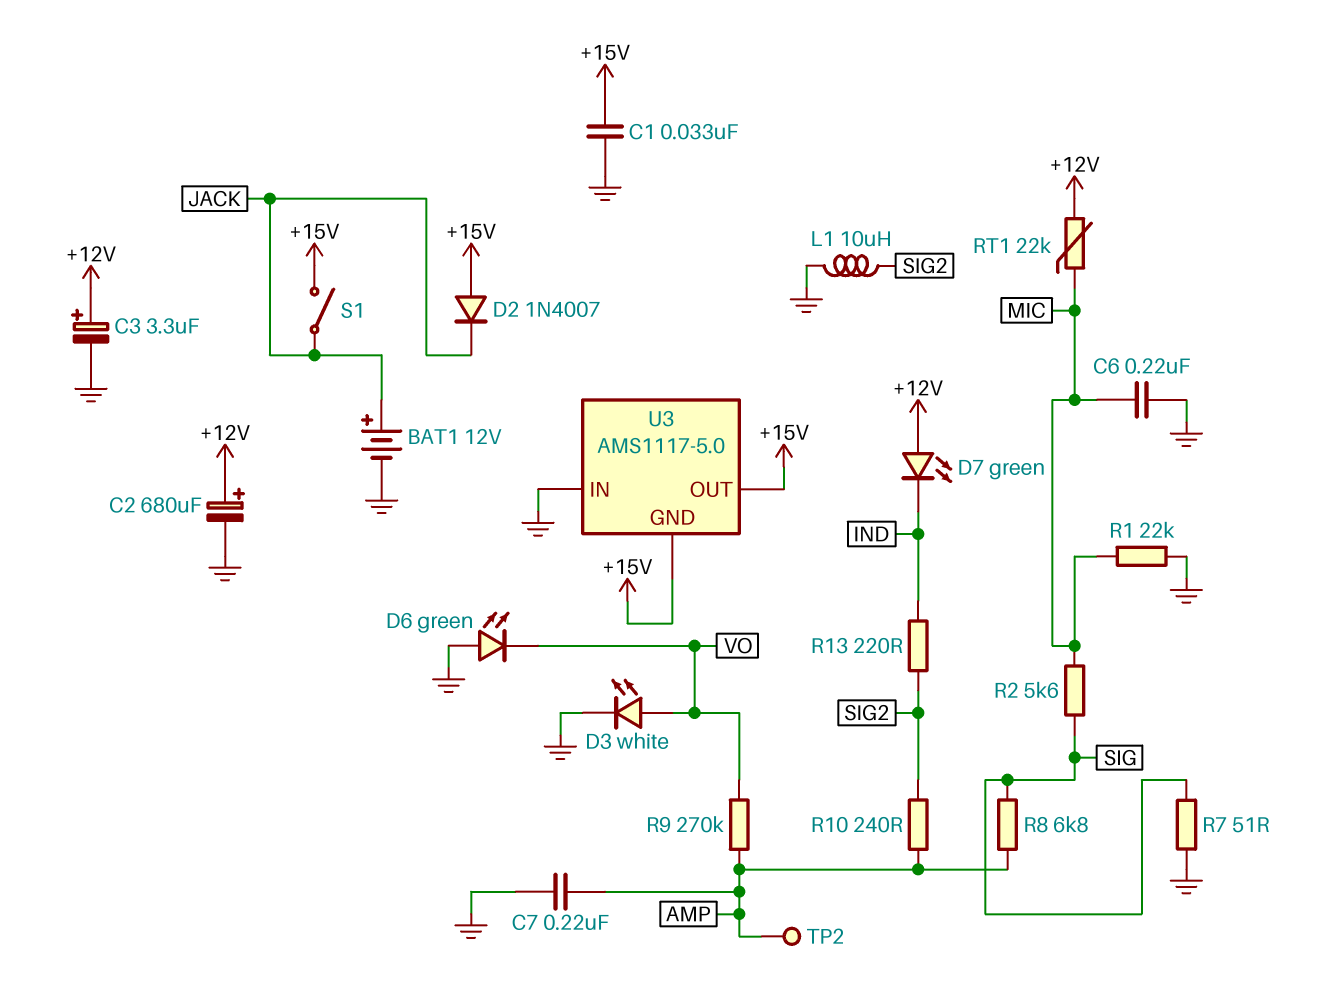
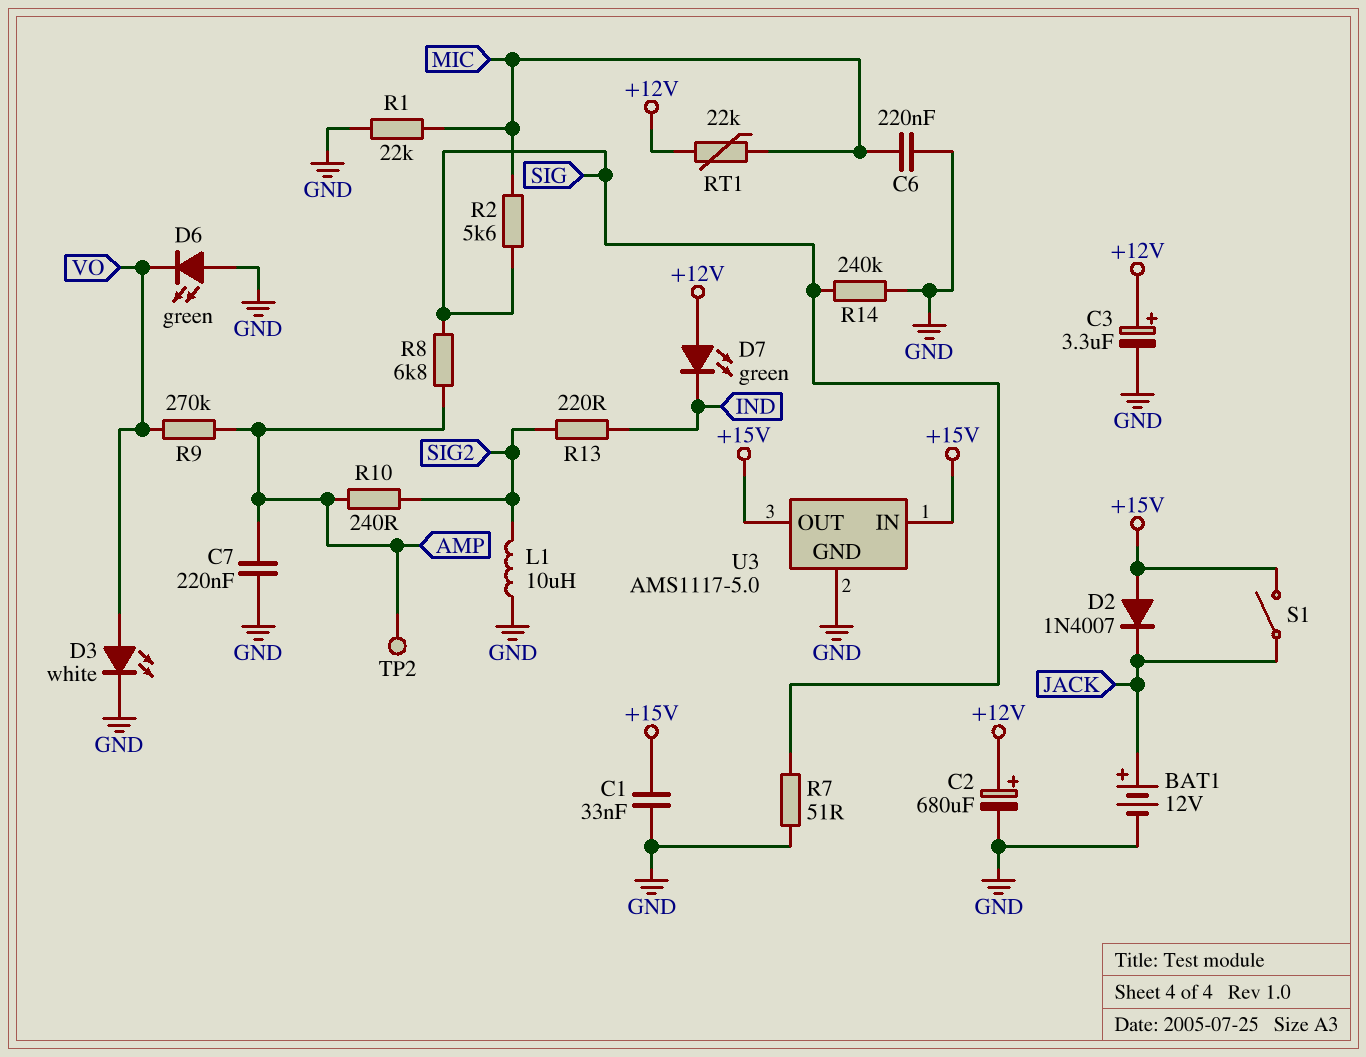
R14: none -> 240k (GND, SIG)
U3 pin GND: +15V -> GND
U3 pin IN: GND -> +15V

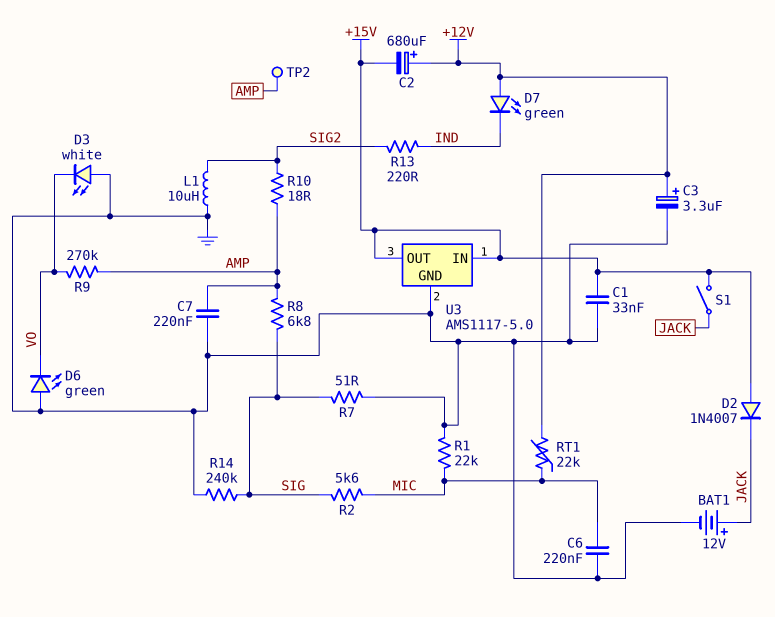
C2: 680uF (plus +12V, minus GND) -> 680uF (plus +12V, minus +15V)
D3: LED white (A VO, K GND) -> LED white (A GND, K VO)
R10: 240 (AMP, SIG2) -> 18 (AMP, SIG2)

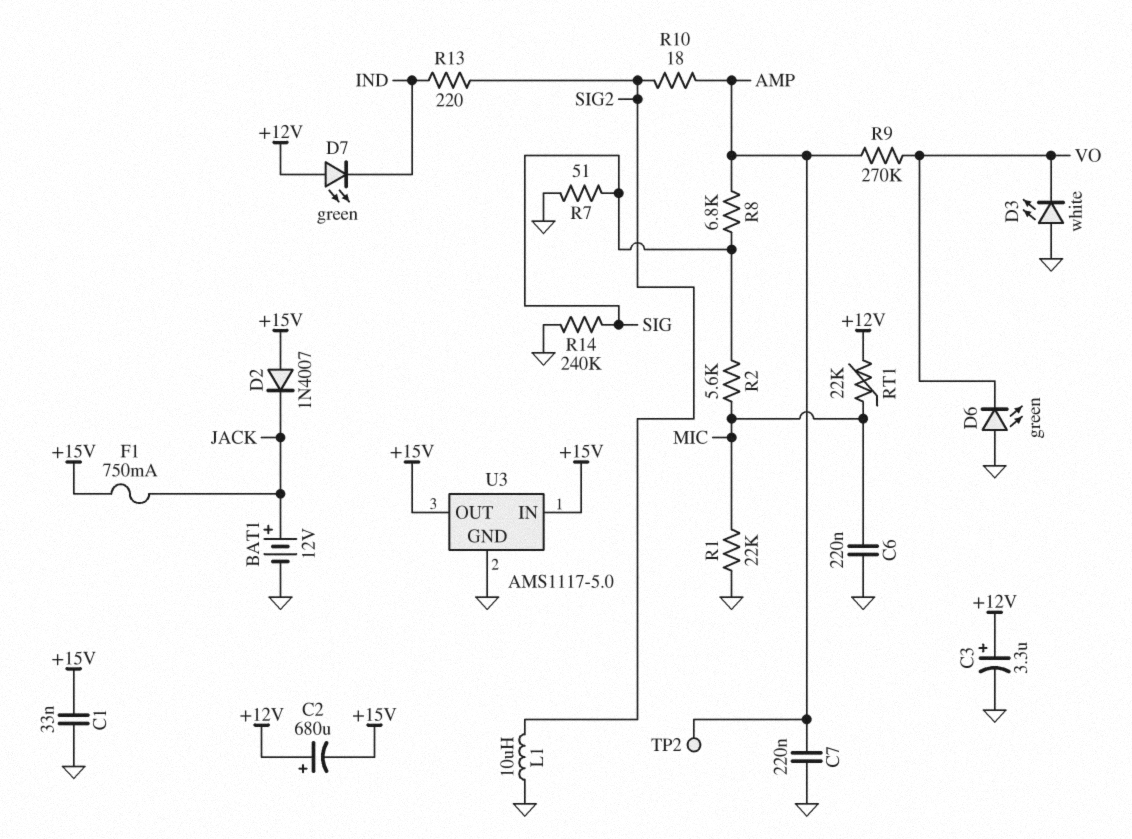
F1: none -> 750mA (+15V, JACK)
S1: switch (+15V, JACK) -> none

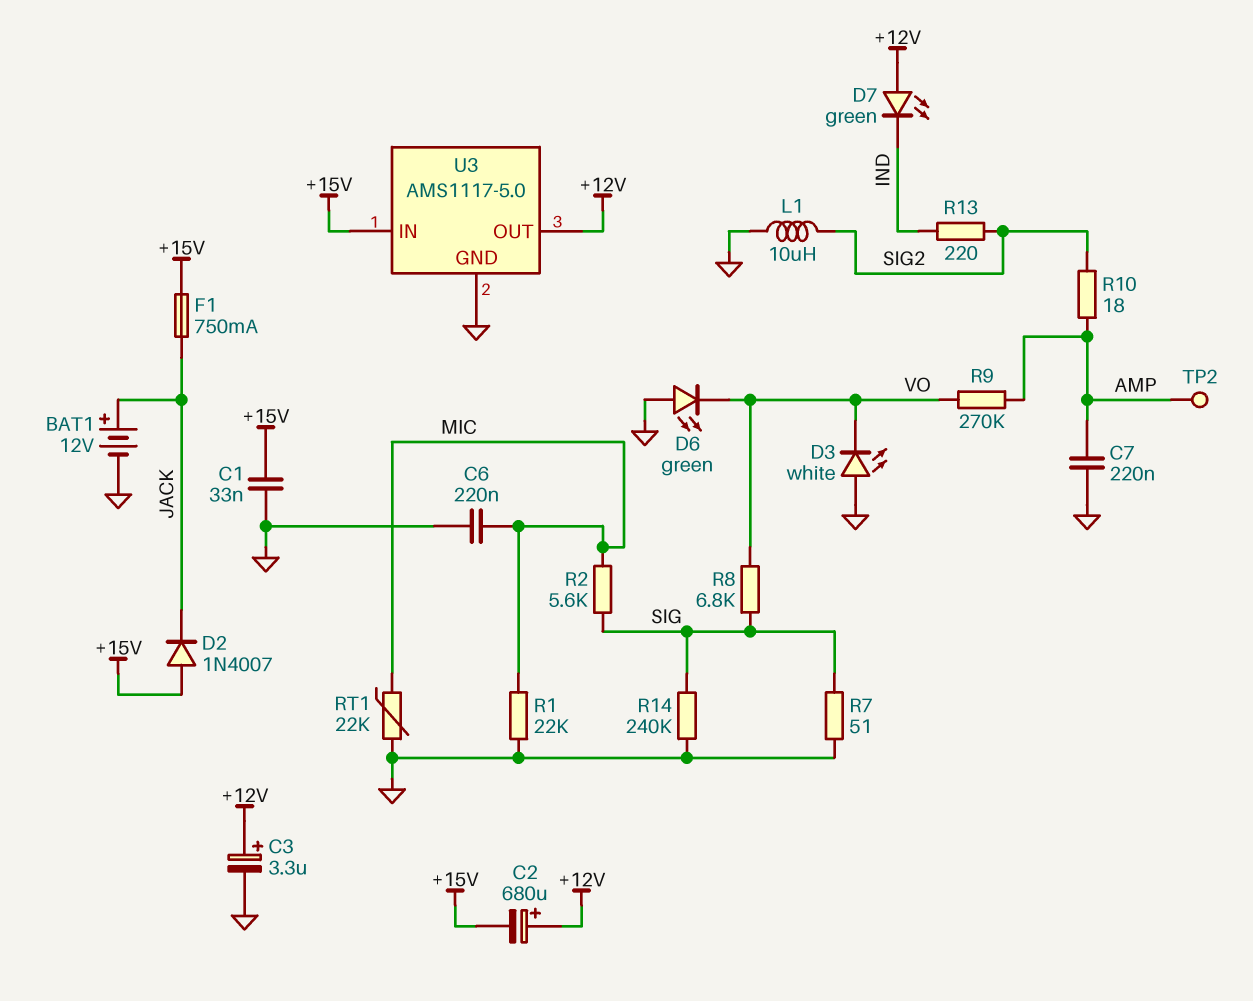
R8: 6.8k (AMP, SIG) -> 6.8k (SIG, VO)
RT1: 22k (+12V, MIC) -> 22k (GND, MIC)
U3 pin OUT: +15V -> +12V

